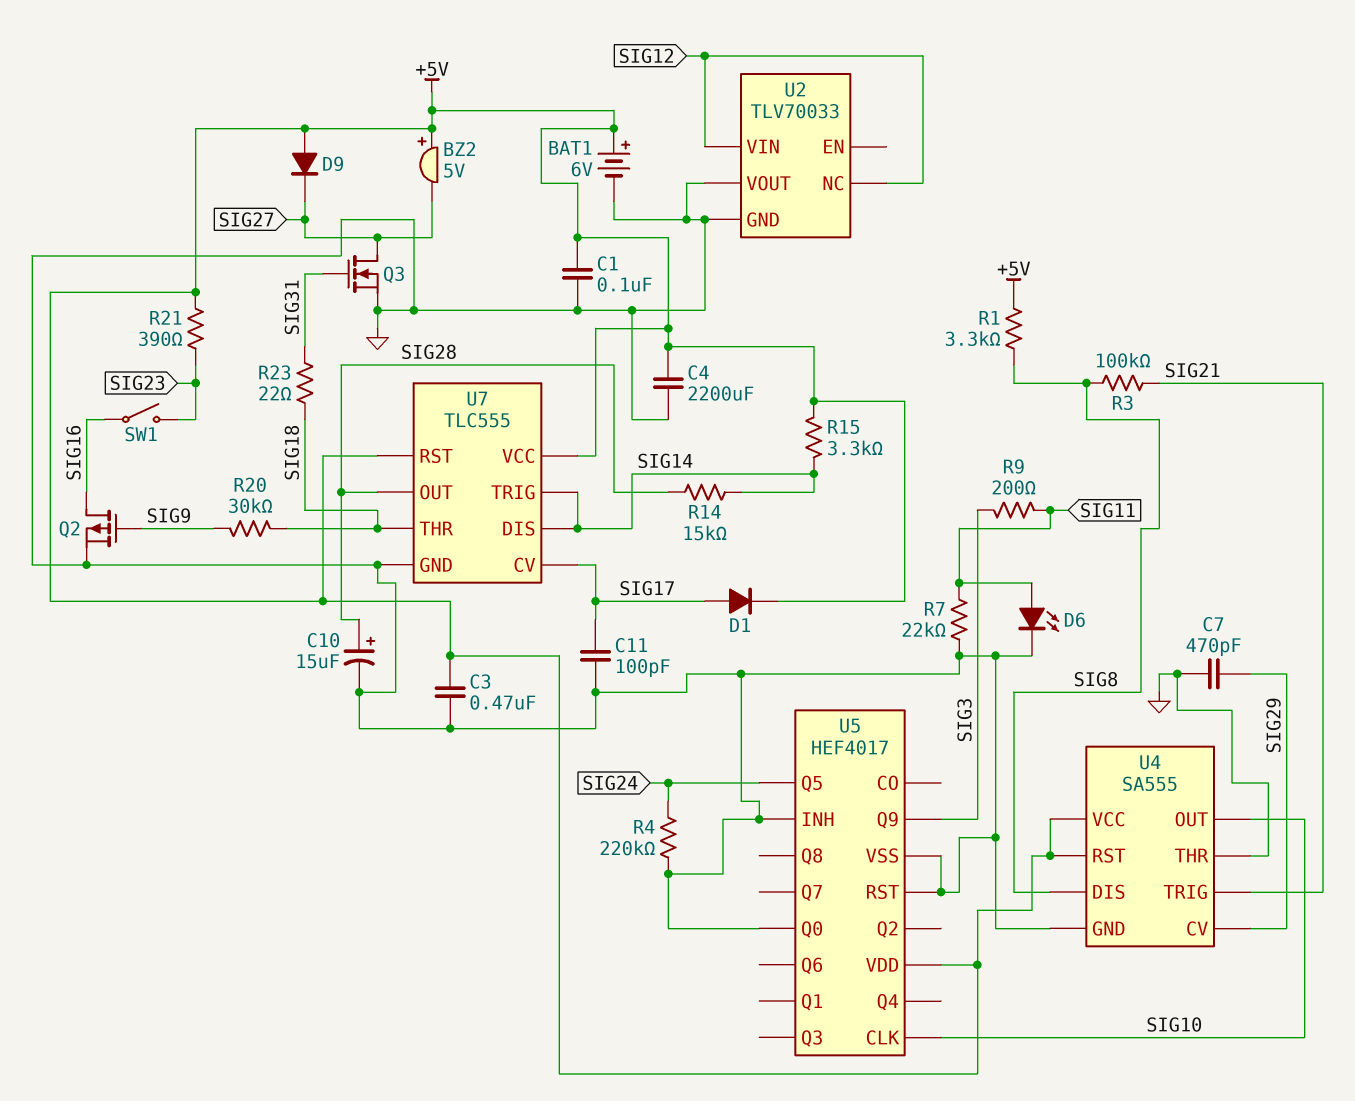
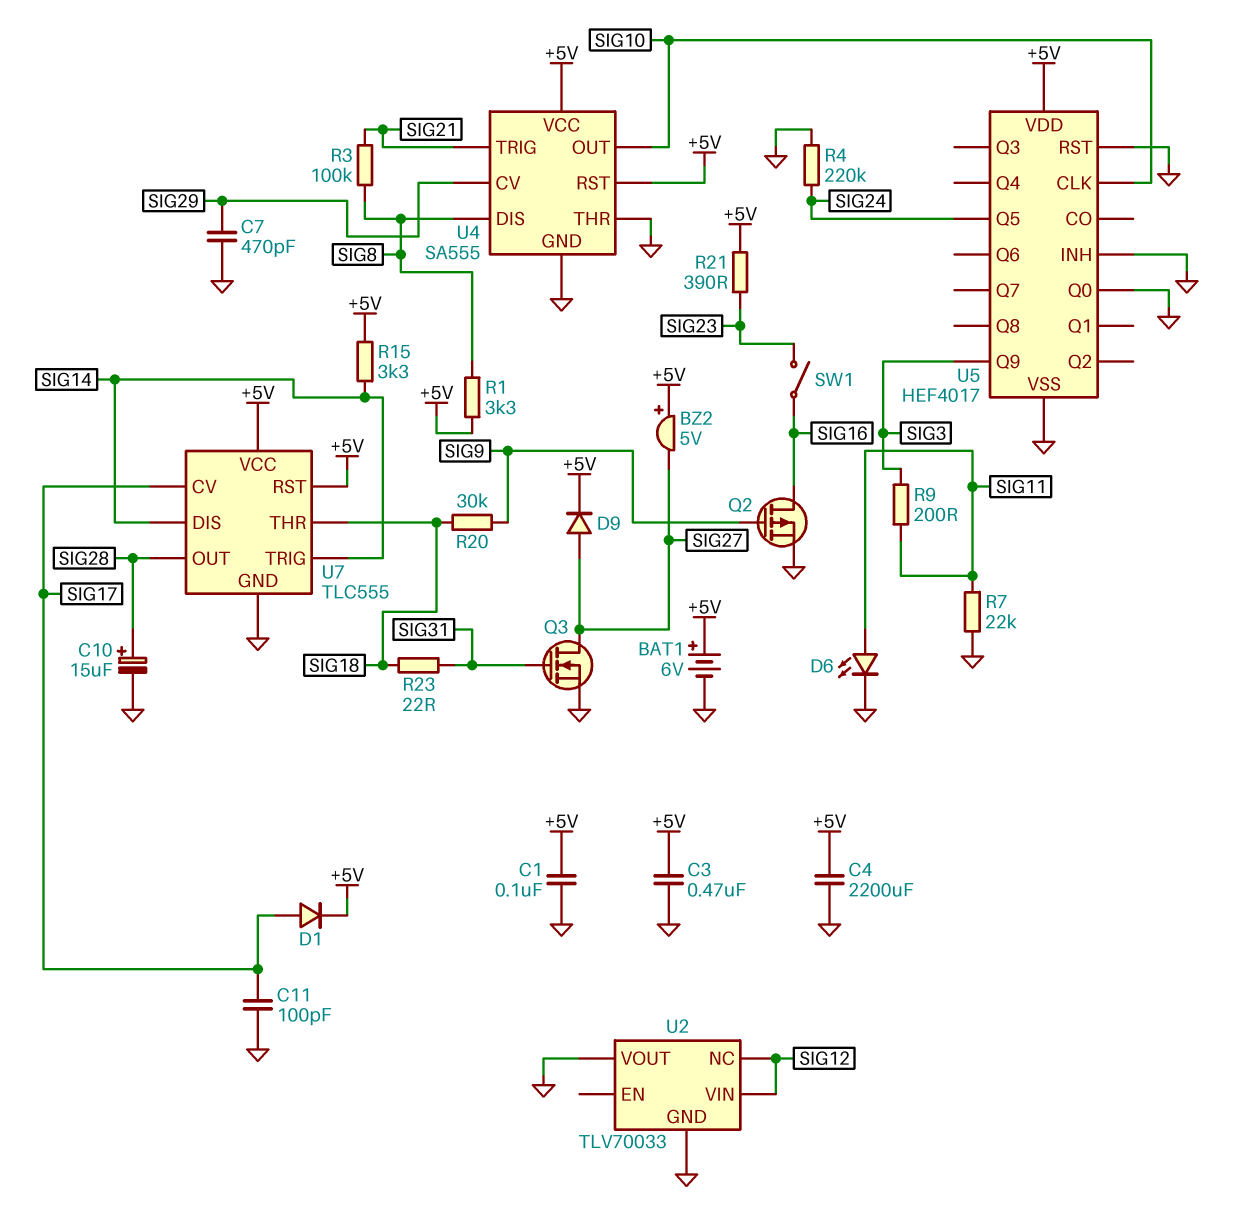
D9: diode (A +5V, K SIG27) -> diode (A SIG27, K +5V)
R14: 15k (SIG14, SIG28) -> none

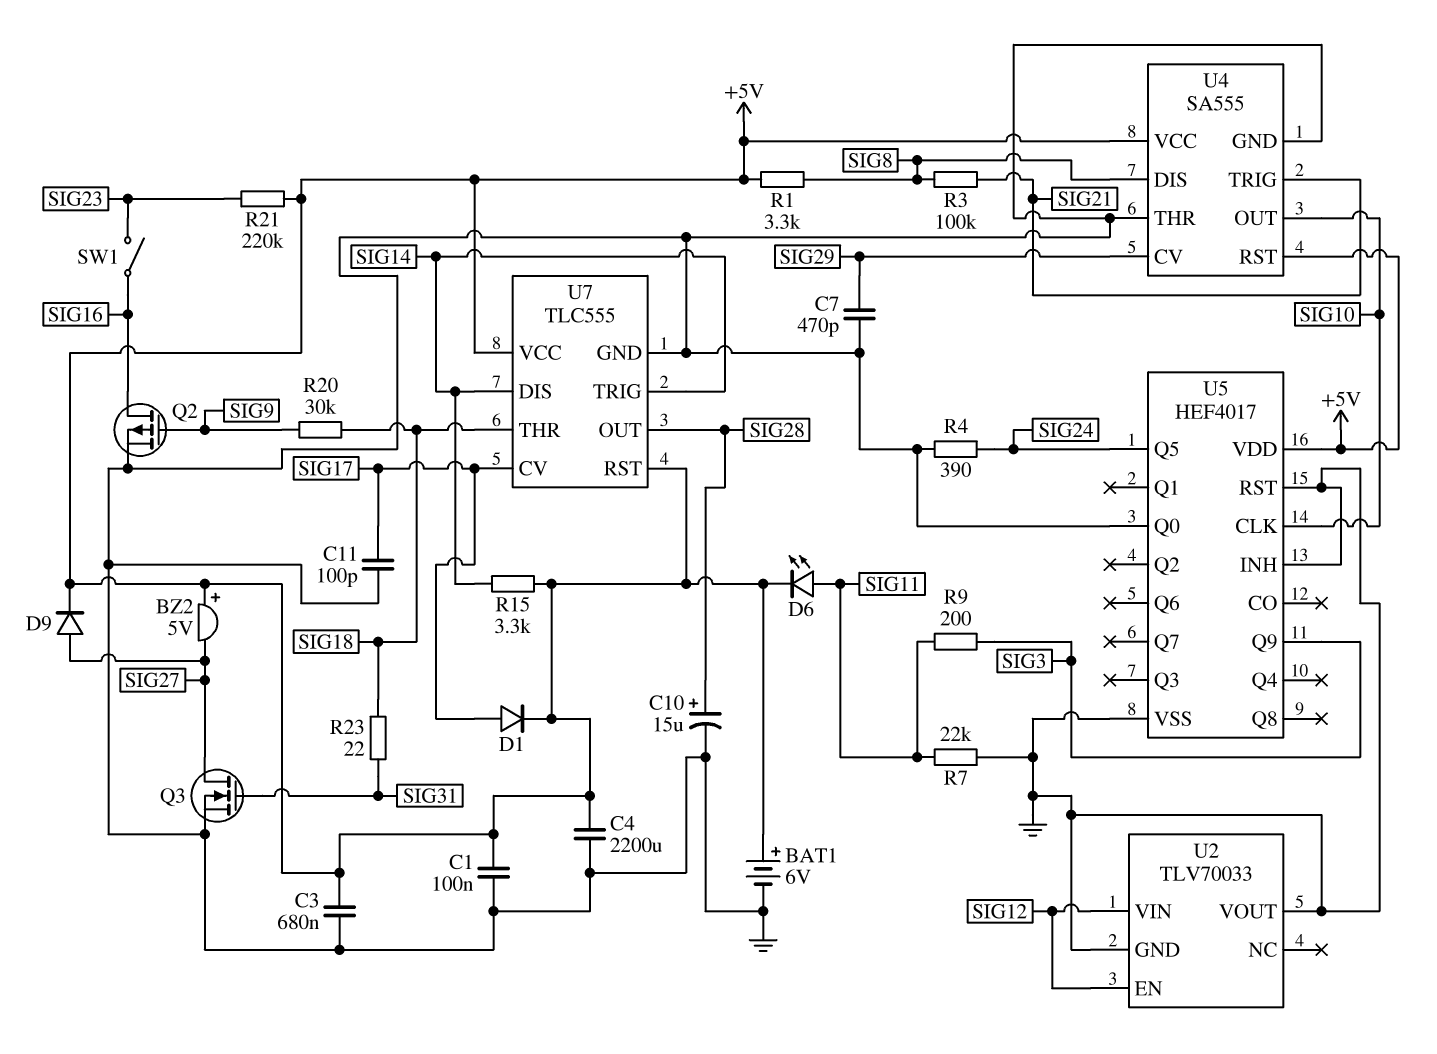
C3: 470nF (+5V, GND) -> 680nF (+5V, GND)
D6: LED (A SIG11, K GND) -> LED (A SIG11, K +5V)
R4: 220k (GND, SIG24) -> 390 (GND, SIG24)
R21: 390 (+5V, SIG23) -> 220k (+5V, SIG23)
U2 pin EN: none -> SIG12
U2 pin NC: SIG12 -> none

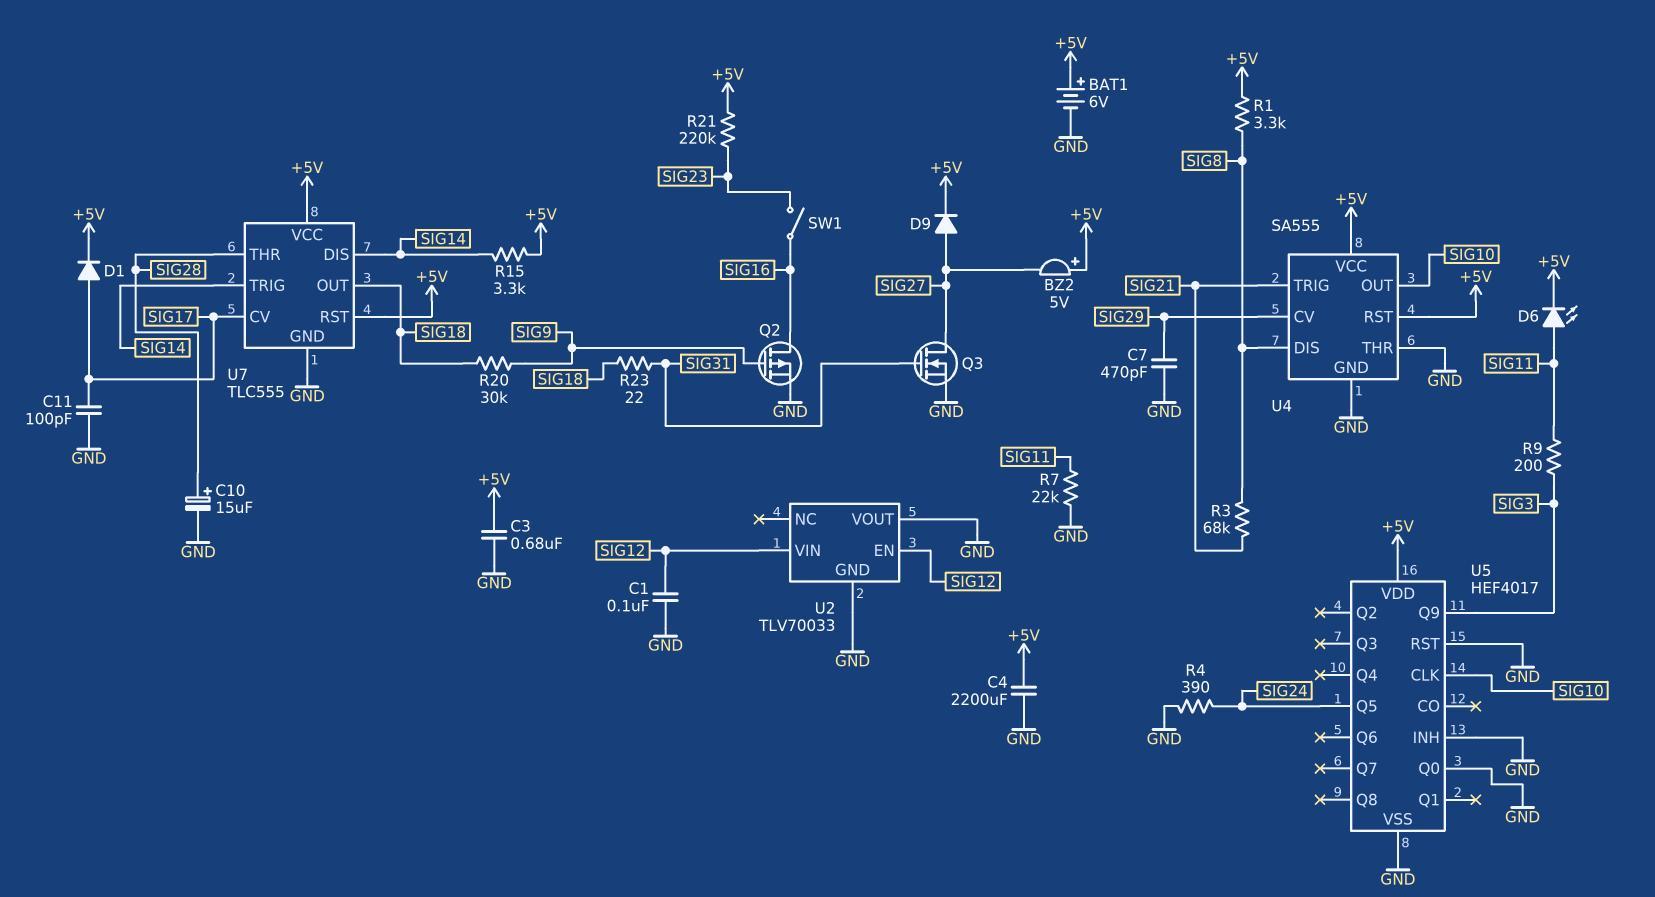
C1: 100nF (+5V, GND) -> 100nF (GND, SIG12)
R3: 100k (SIG8, SIG21) -> 68k (SIG8, SIG21)
U7 pin OUT: SIG28 -> SIG18
U7 pin THR: SIG18 -> SIG28

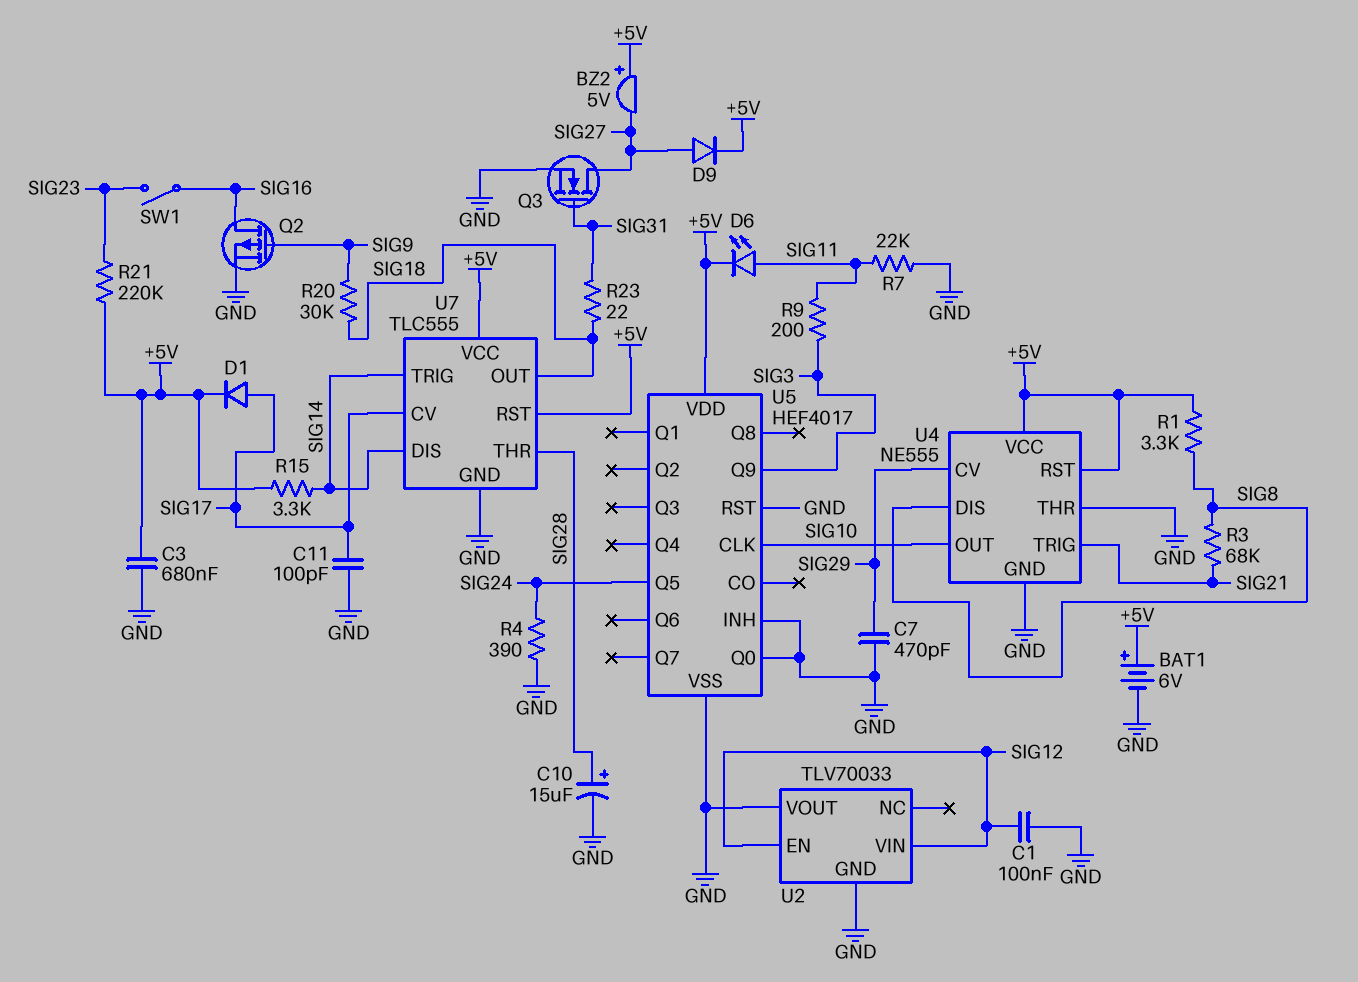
C4: 2200uF (+5V, GND) -> none
U4: SA555 -> NE555

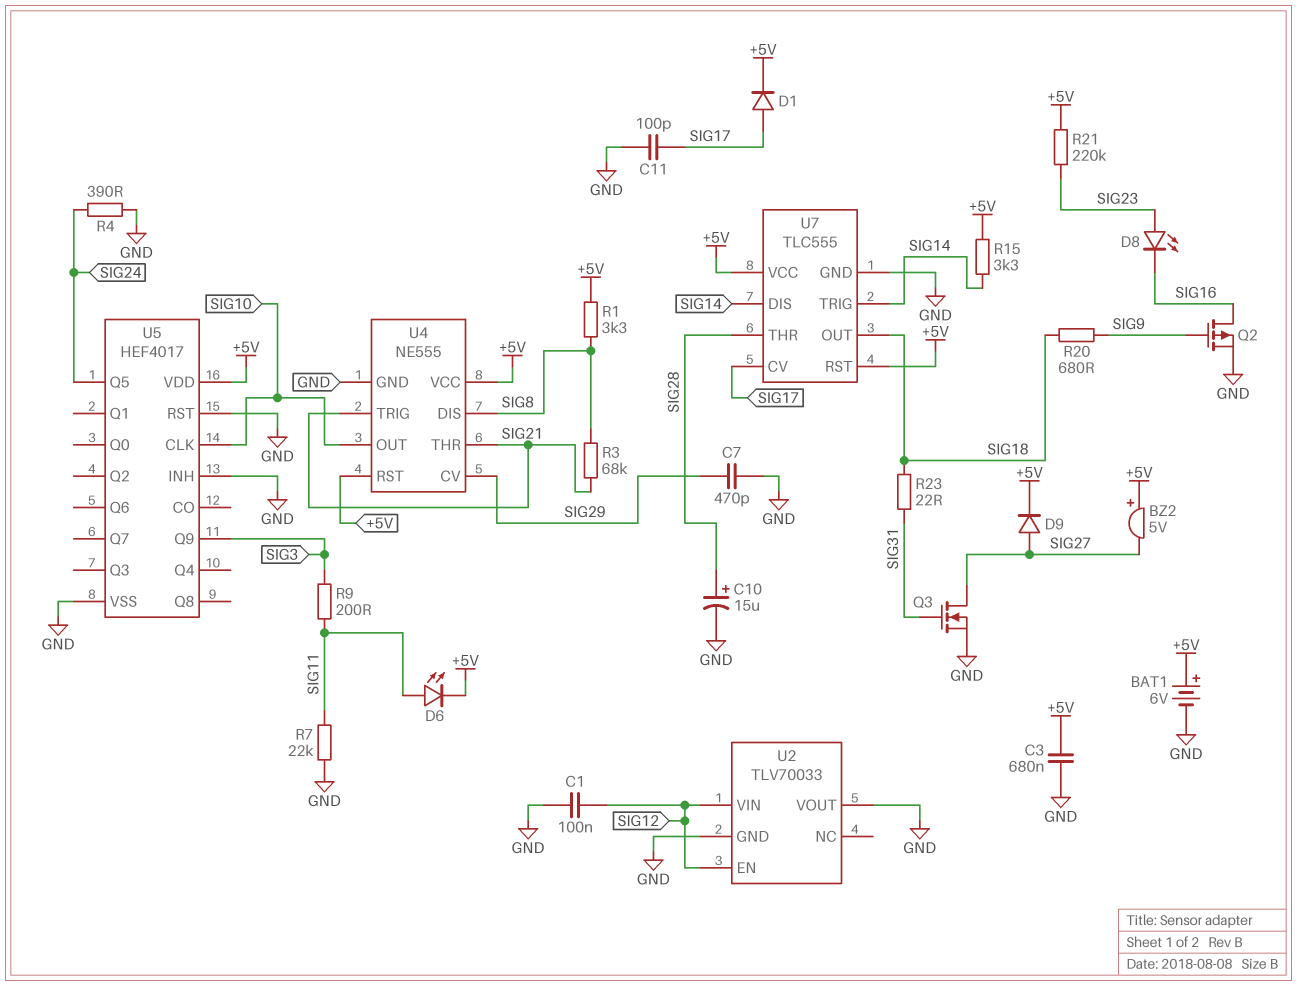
D8: none -> LED (A SIG23, K SIG16)
R20: 30k (SIG9, SIG18) -> 680 (SIG9, SIG18)
SW1: switch (SIG16, SIG23) -> none
U4 pin THR: GND -> SIG21
U5 pin Q0: GND -> none

